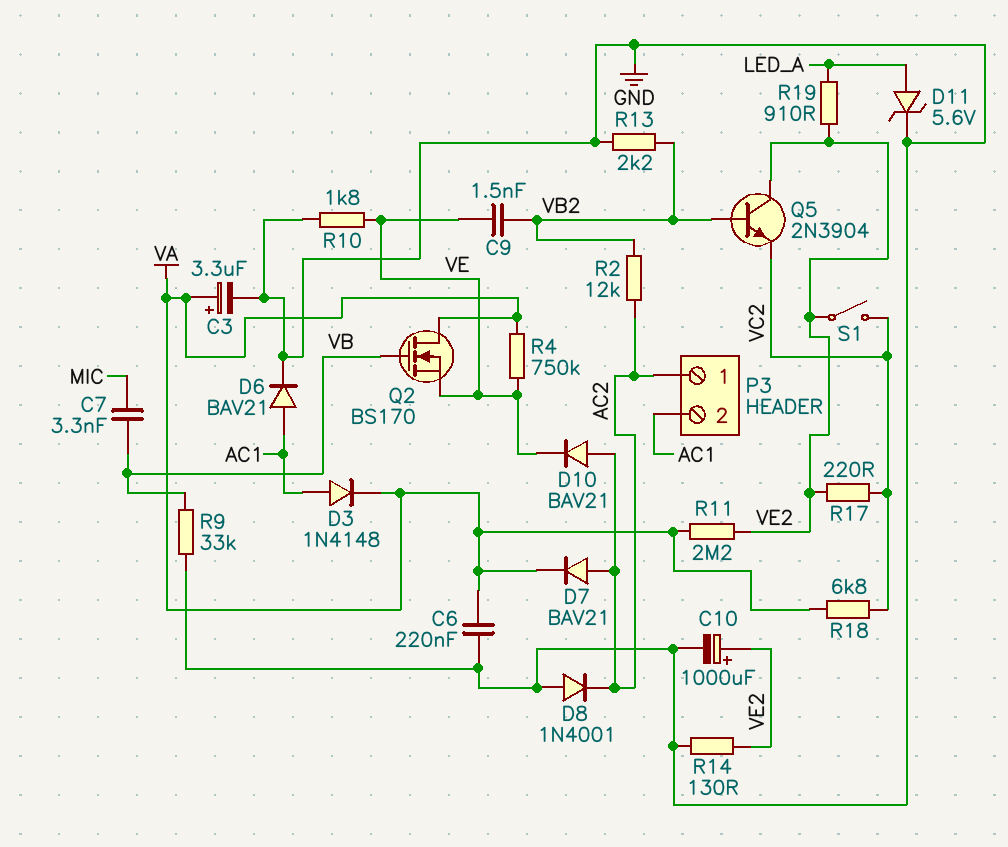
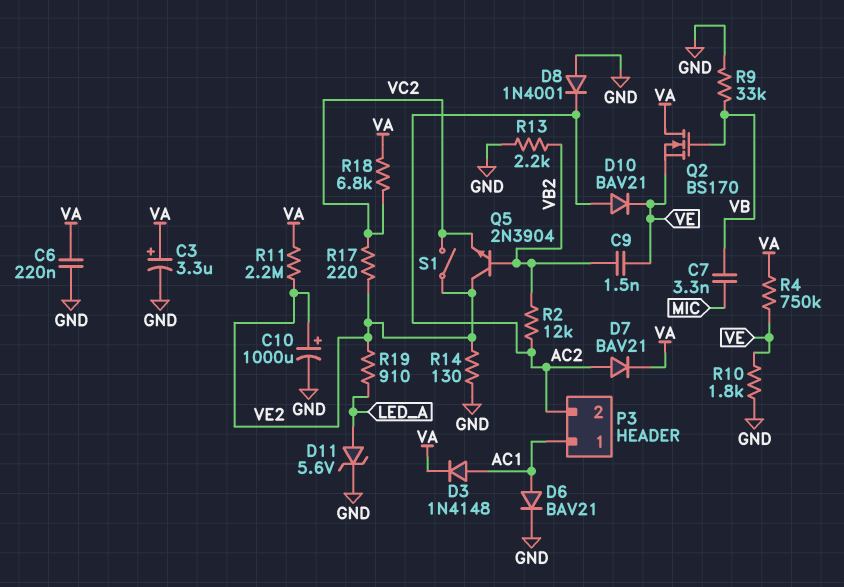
P3 pin 1: AC2 -> AC1
P3 pin 2: AC1 -> AC2

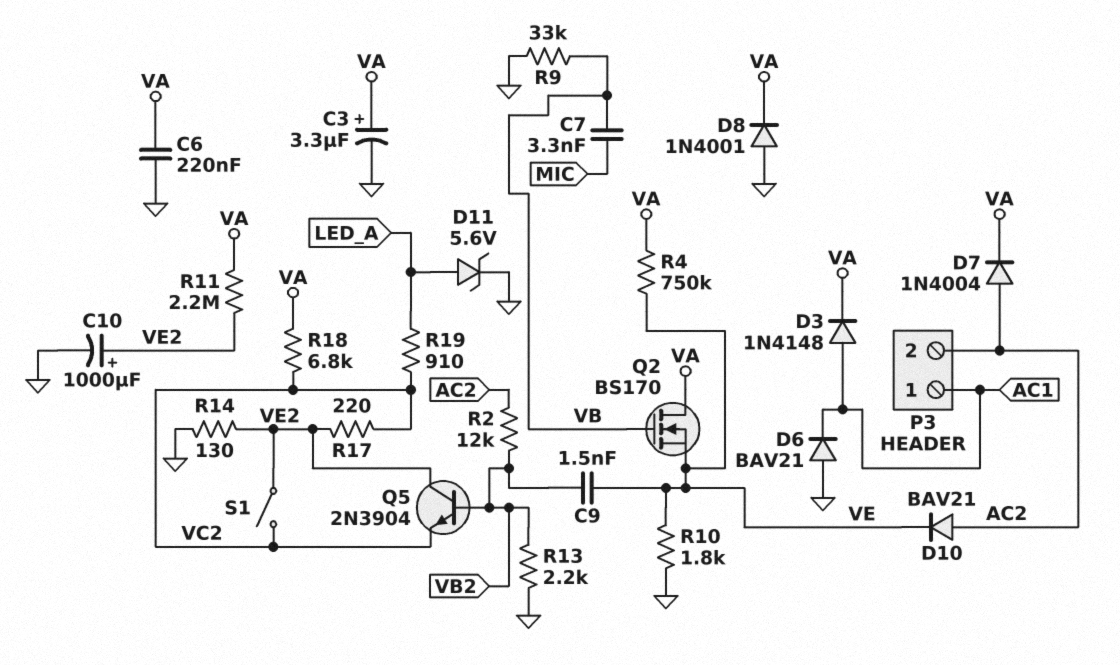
D6: diode BAV21 (A AC1, K GND) -> diode BAV21 (A GND, K AC1)
D7: diode BAV21 (A AC2, K VA) -> diode 1N4004 (A AC2, K VA)
D8: diode 1N4001 (A GND, K AC2) -> diode 1N4001 (A GND, K VA)
R19: 910 (LED_A, VE2) -> 910 (LED_A, VC2)

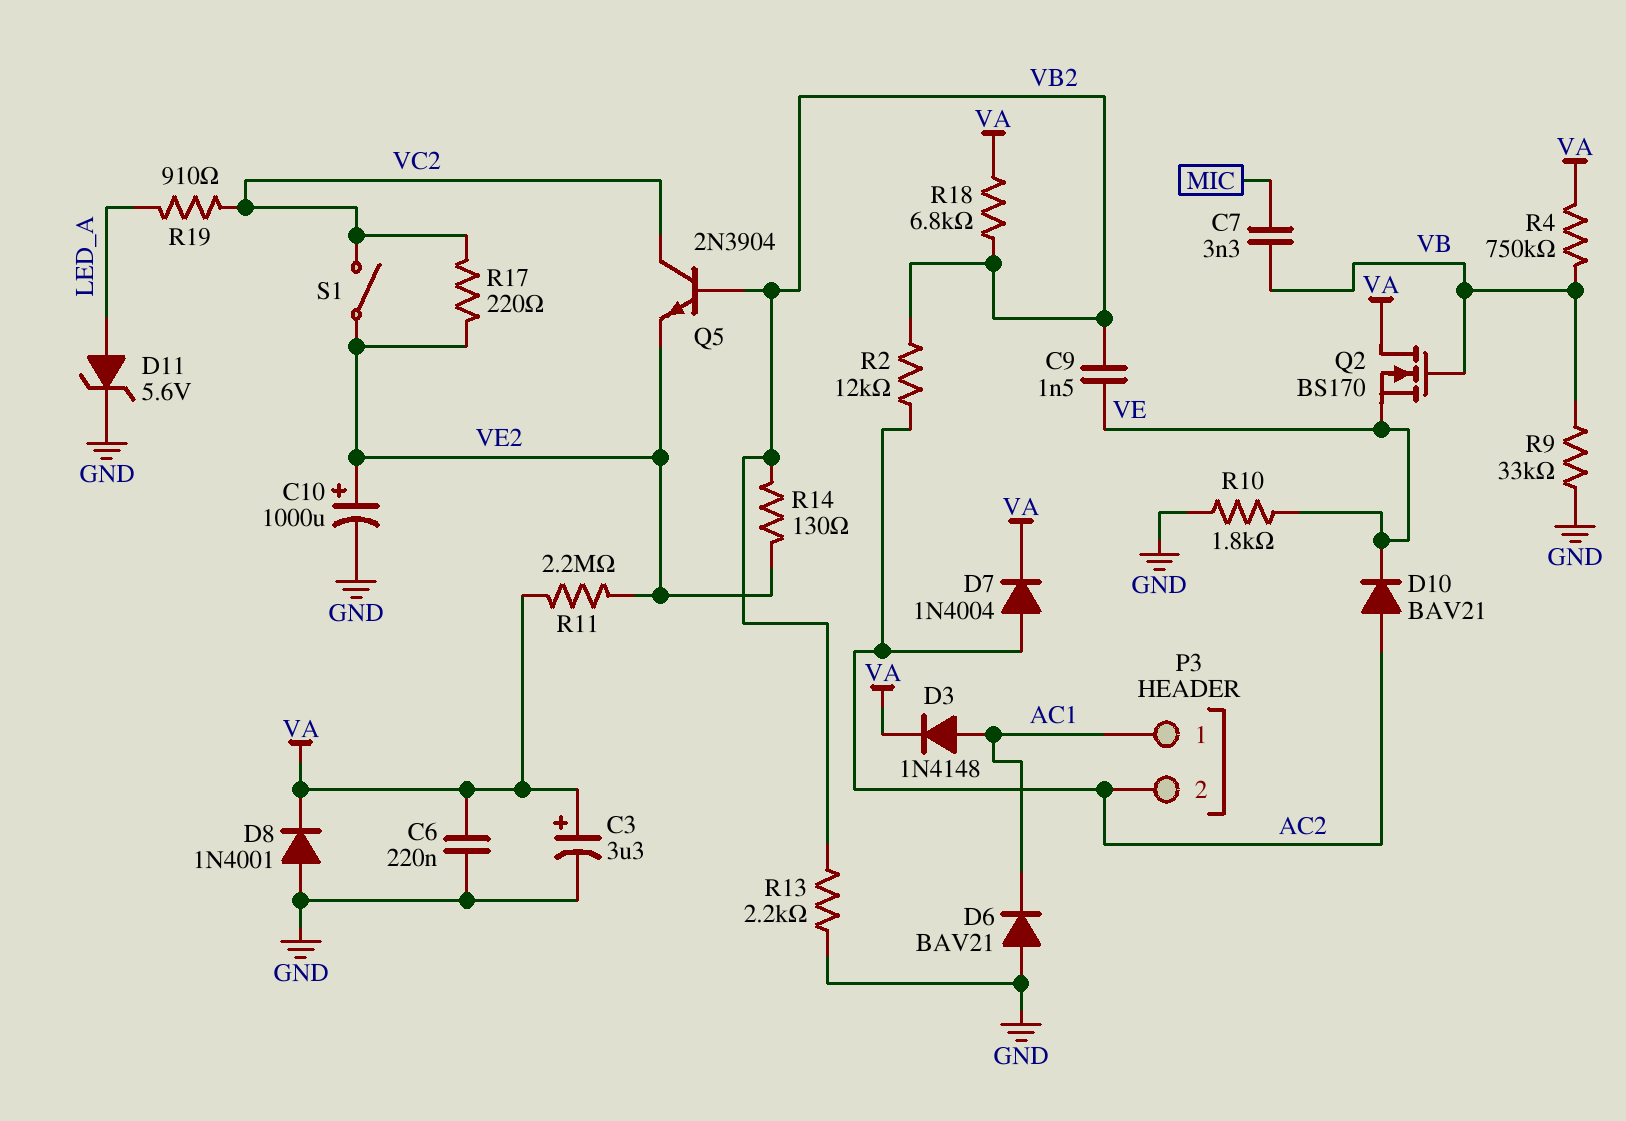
Q5: NPN 2N3904 (B VB2, C VE2, E VC2) -> NPN 2N3904 (B VB2, C VC2, E VE2)
R4: 750k (VA, VE) -> 750k (VA, VB)
R14: 130 (GND, VE2) -> 130 (VB2, VE2)
R18: 6.8k (VA, VC2) -> 6.8k (VA, VB2)

